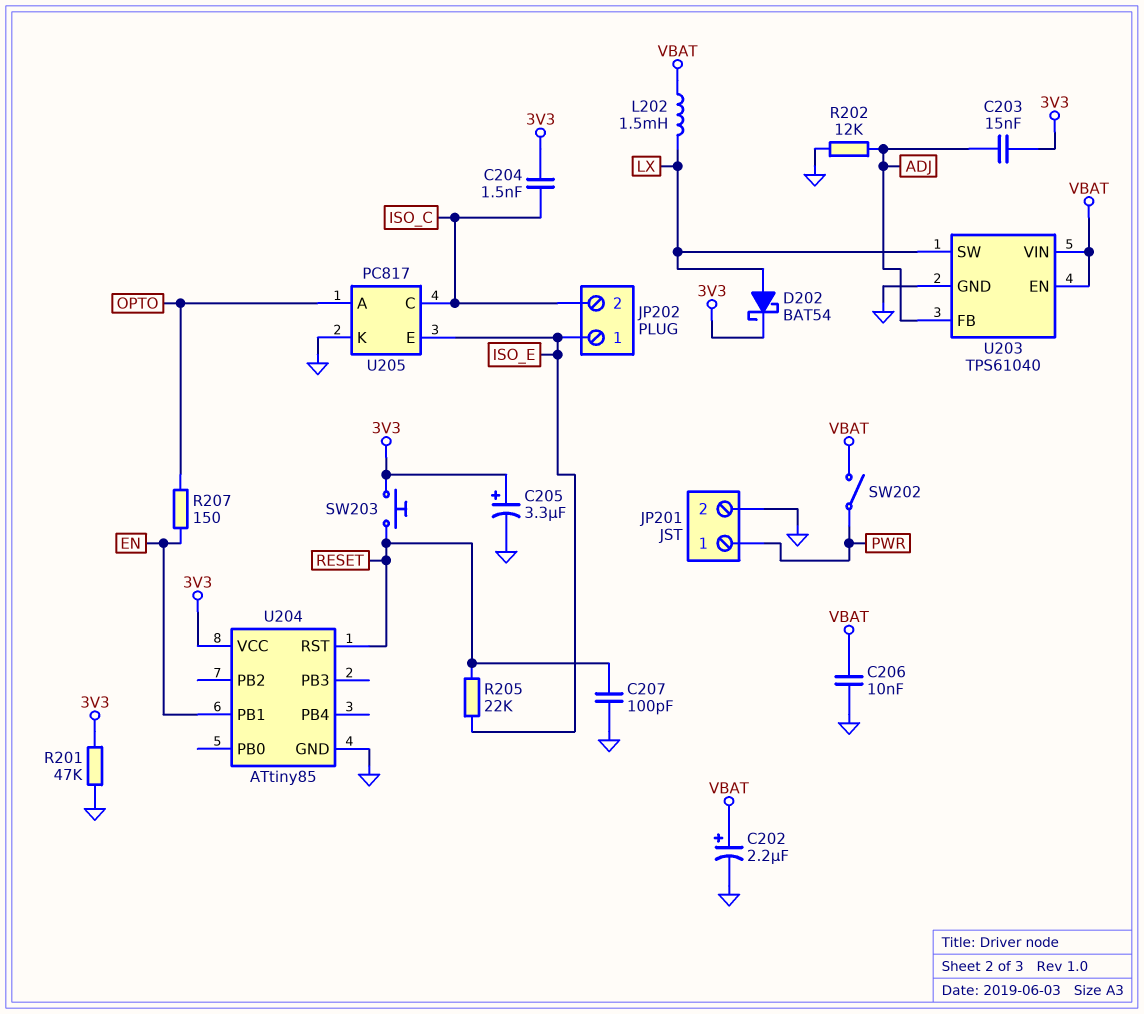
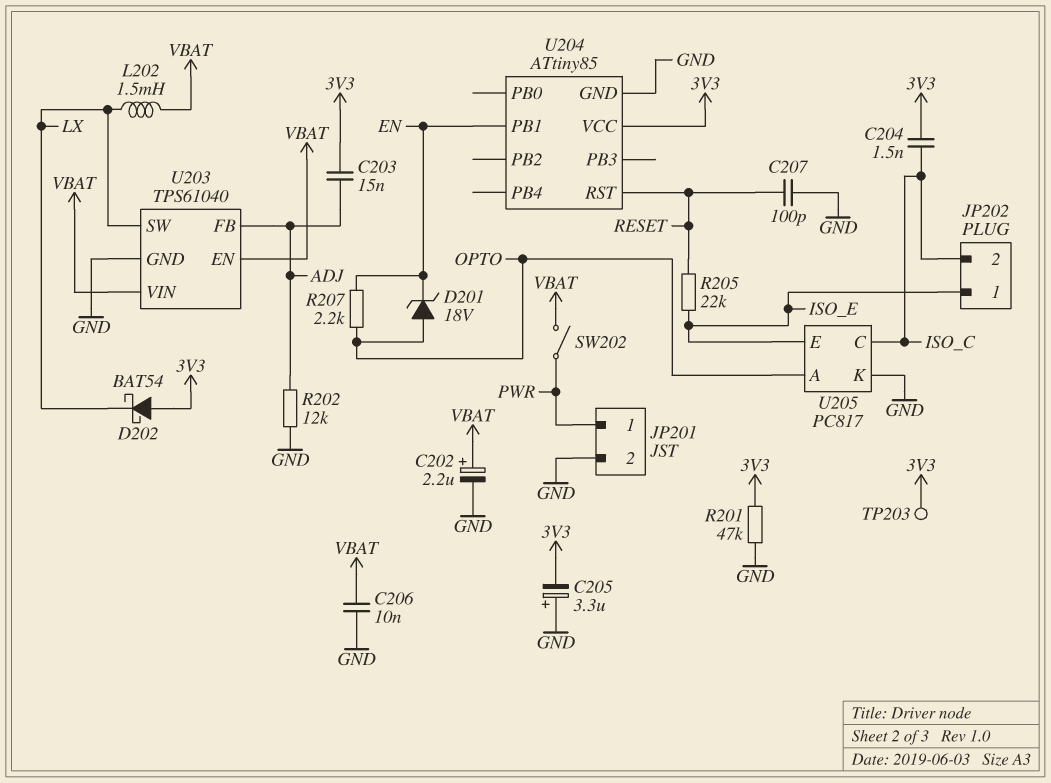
C205: 3.3uF (plus 3V3, minus GND) -> 3.3uF (plus GND, minus 3V3)
D201: none -> zener 18V (A OPTO, K EN)
D202: schottky BAT54 (A LX, K 3V3) -> schottky BAT54 (A 3V3, K LX)
R207: 150 (EN, OPTO) -> 2.2k (EN, OPTO)
SW203: button (3V3, RESET) -> none
TP203: none -> test point (3V3)

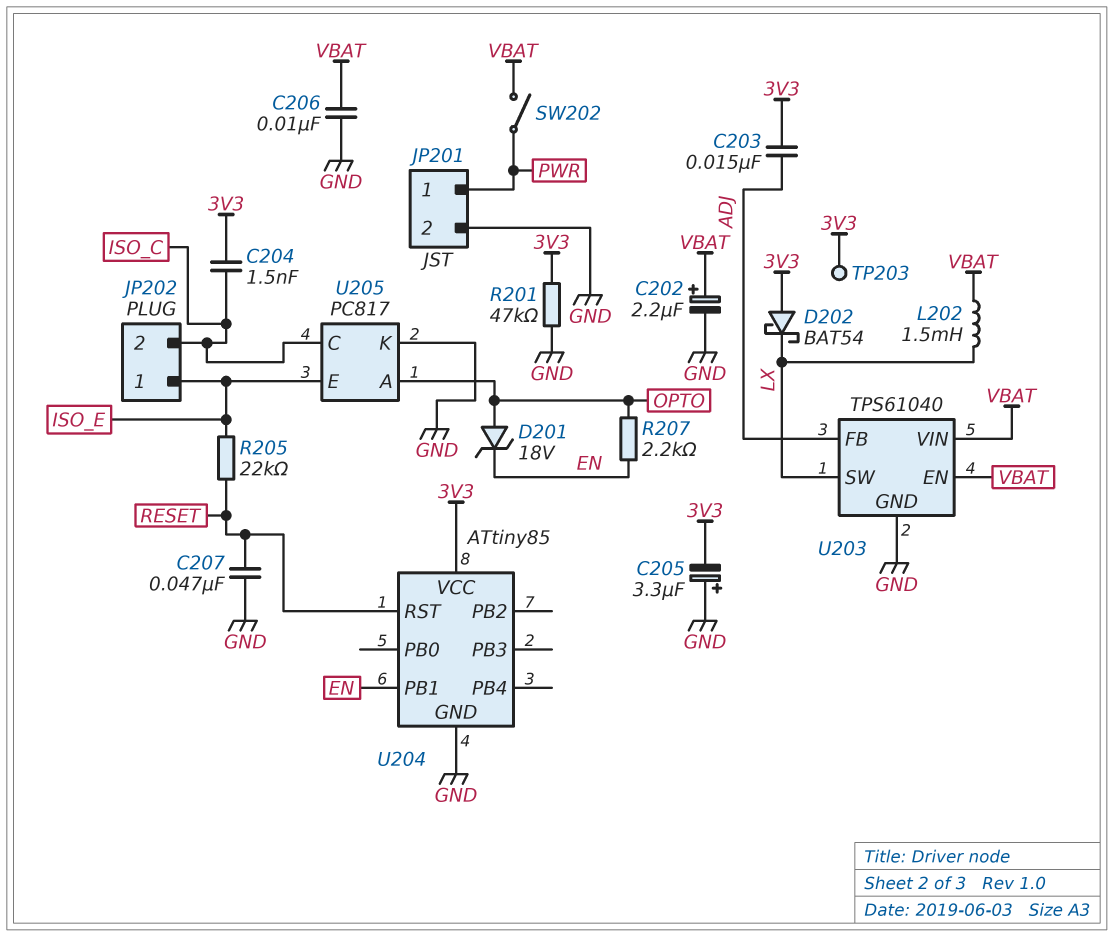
C207: 100pF (GND, RESET) -> 47nF (GND, RESET)
R202: 12k (ADJ, GND) -> none

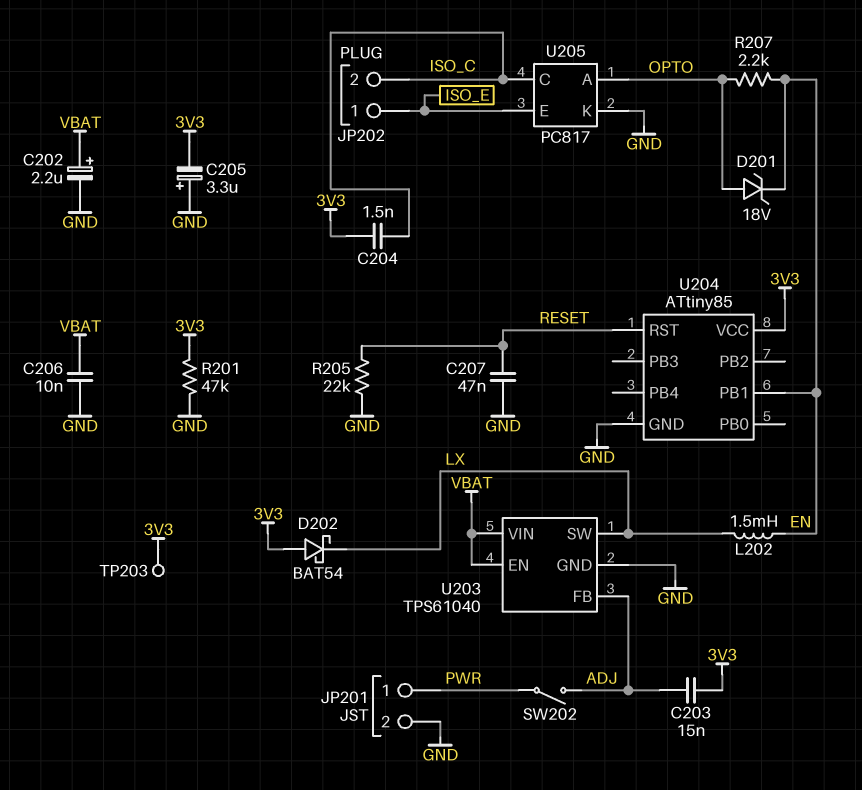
L202: 1.5mH (LX, VBAT) -> 1.5mH (EN, LX)
R205: 22k (ISO_E, RESET) -> 22k (GND, RESET)
SW202: switch (PWR, VBAT) -> switch (ADJ, PWR)

